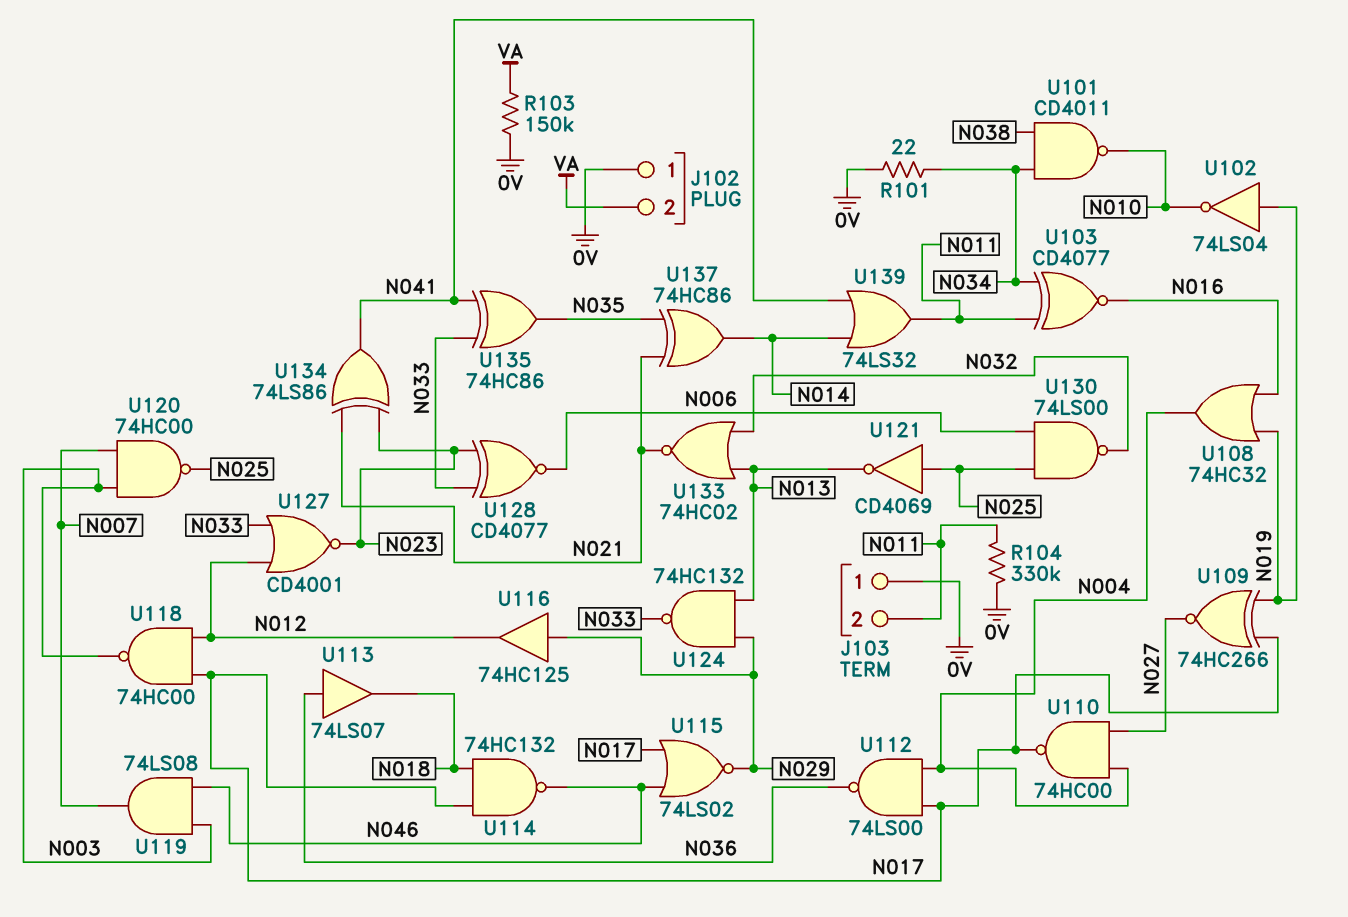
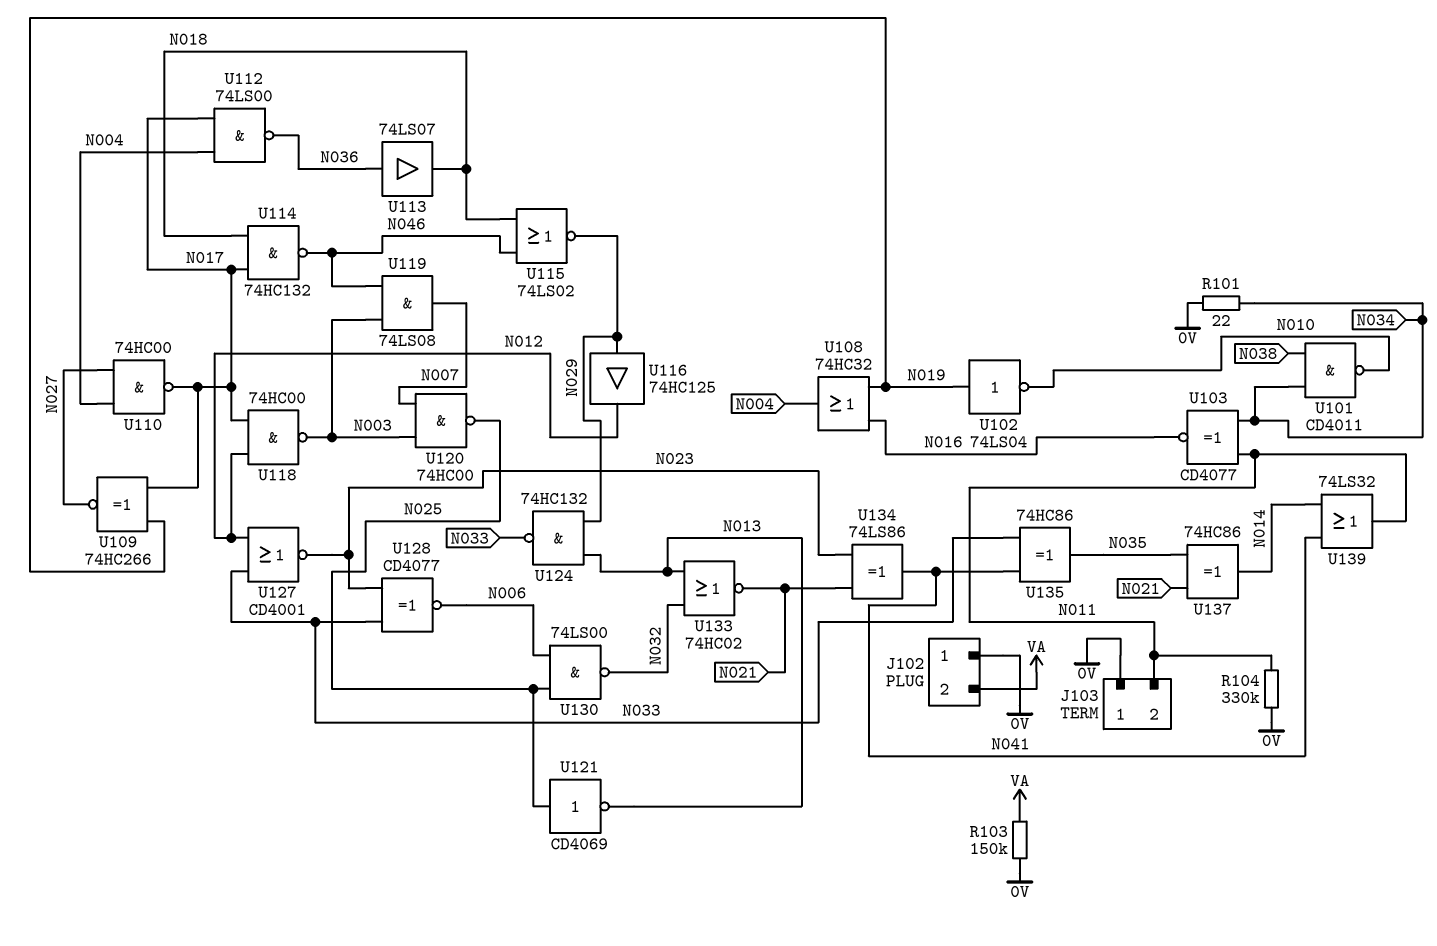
U115: NOR 74LS02 (in N017, in N046, out N029) -> NOR 74LS02 (in N018, in N046, out N029)

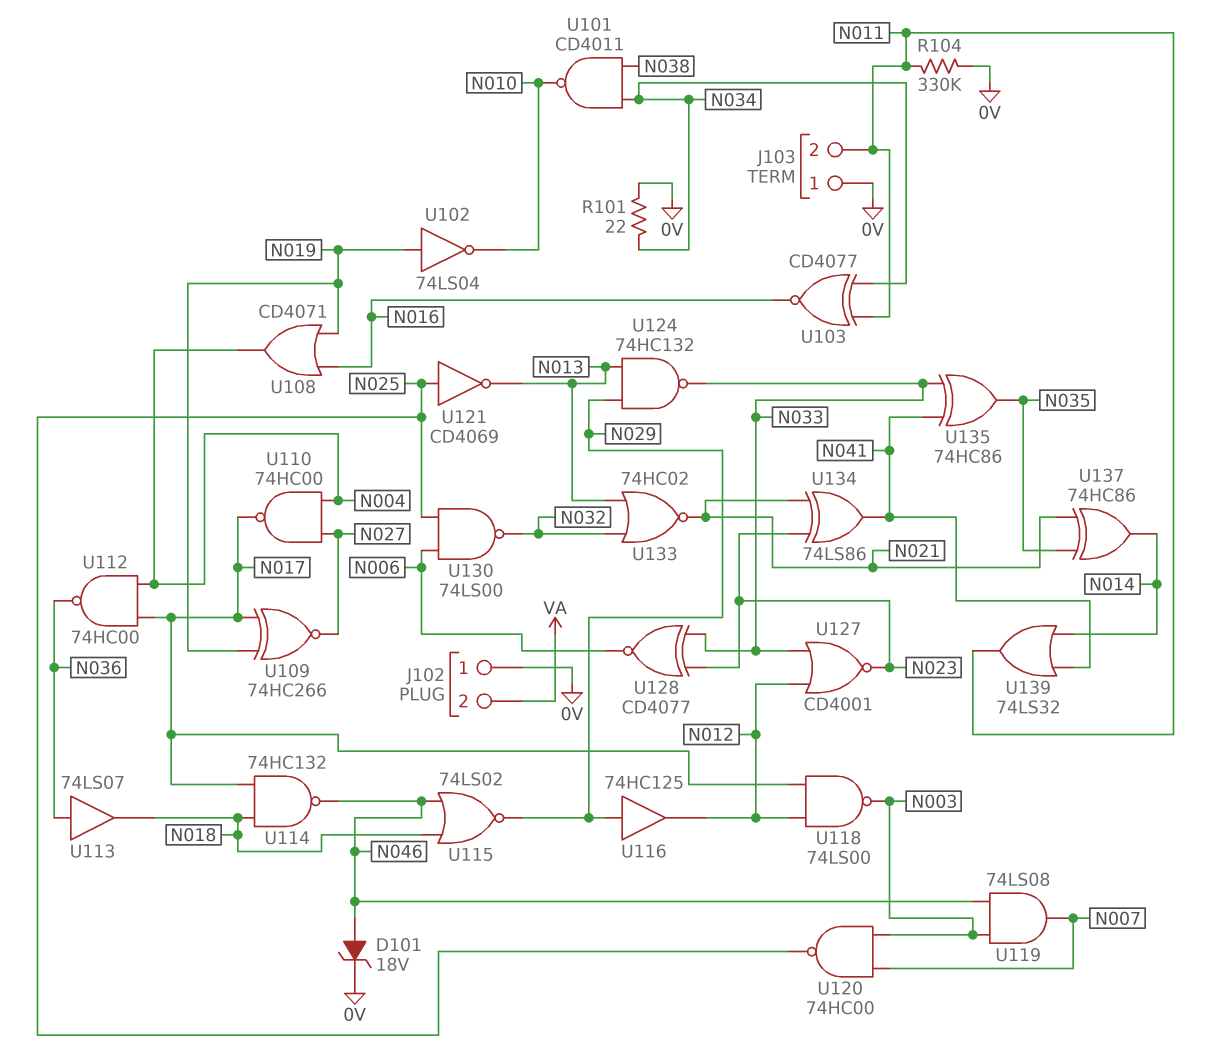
D101: none -> zener 18V (A N046, K 0V)
R103: 150k (0V, VA) -> none
U108: OR 74HC32 (in N016, in N019, out N004) -> OR CD4071 (in N016, in N019, out N004)
U112: NAND 74LS00 (in N004, in N017, out N036) -> NAND 74HC00 (in N004, in N017, out N036)
U118: NAND 74HC00 (in N012, in N017, out N003) -> NAND 74LS00 (in N012, in N017, out N003)

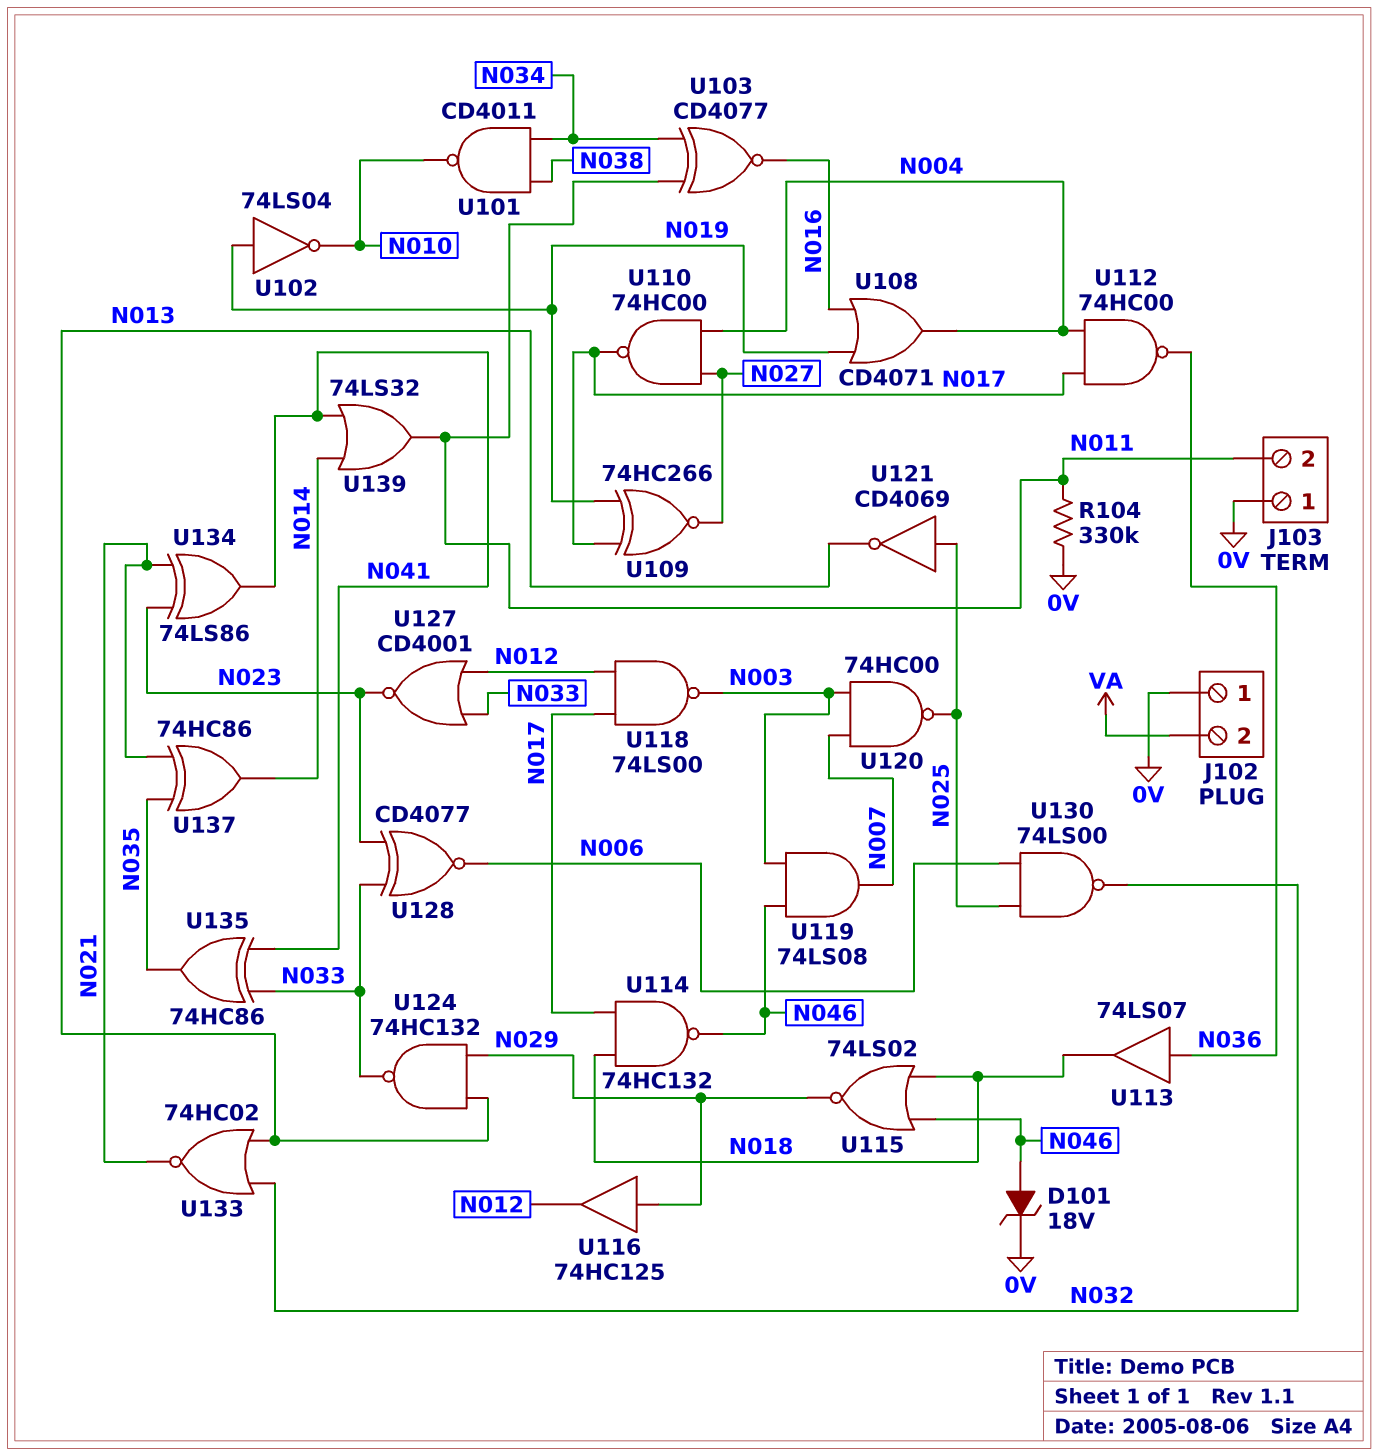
R101: 22 (0V, N034) -> none

